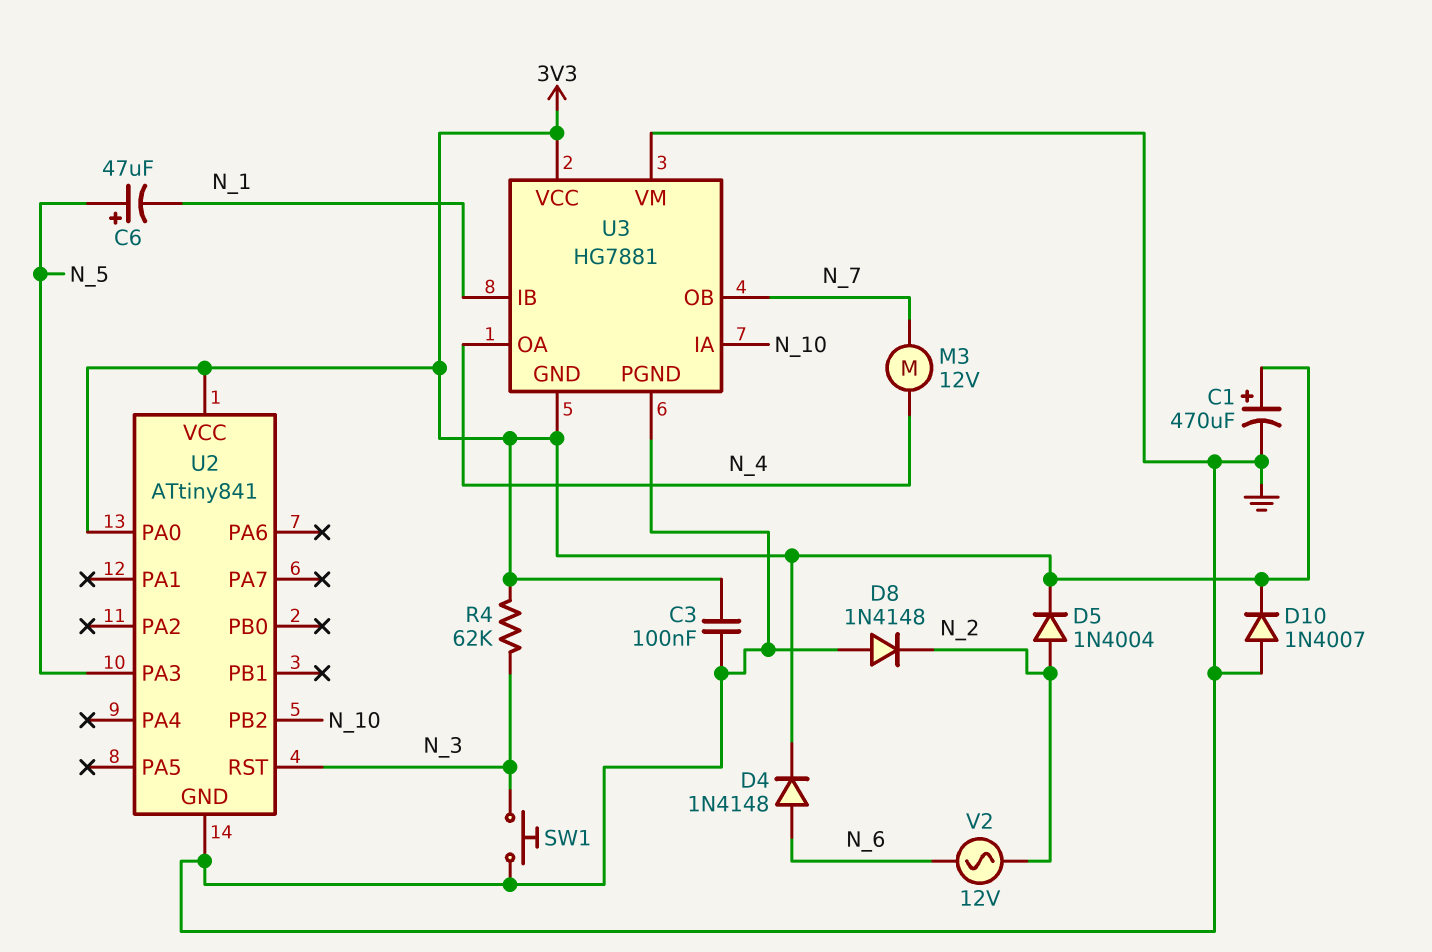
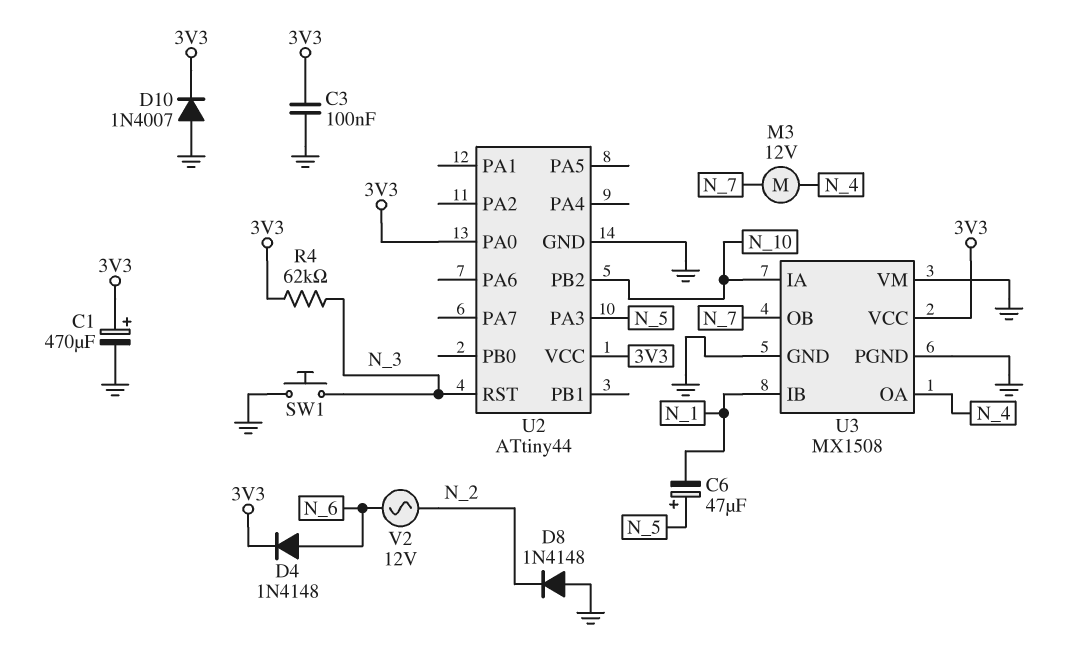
D5: diode 1N4004 (A N_2, K 3V3) -> none
U2: ATtiny841 -> ATtiny44
U3: HG7881 -> MX1508
U3 pin GND: 3V3 -> GND

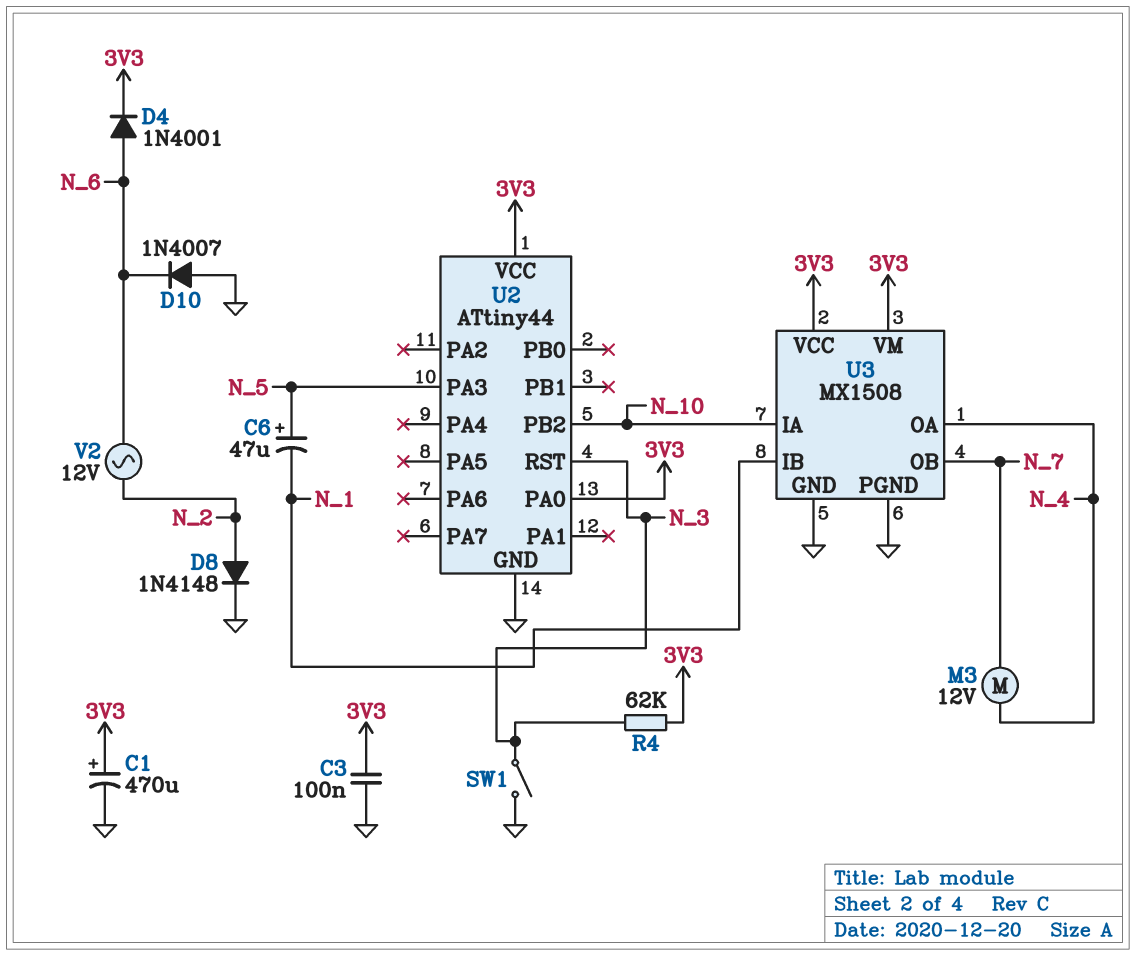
D4: diode 1N4148 (A N_6, K 3V3) -> diode 1N4001 (A N_6, K 3V3)
D8: diode 1N4148 (A GND, K N_2) -> diode 1N4148 (A N_2, K GND)
D10: diode 1N4007 (A GND, K 3V3) -> diode 1N4007 (A GND, K N_6)
SW1: button (GND, N_3) -> switch (GND, N_3)
U3 pin VM: GND -> 3V3

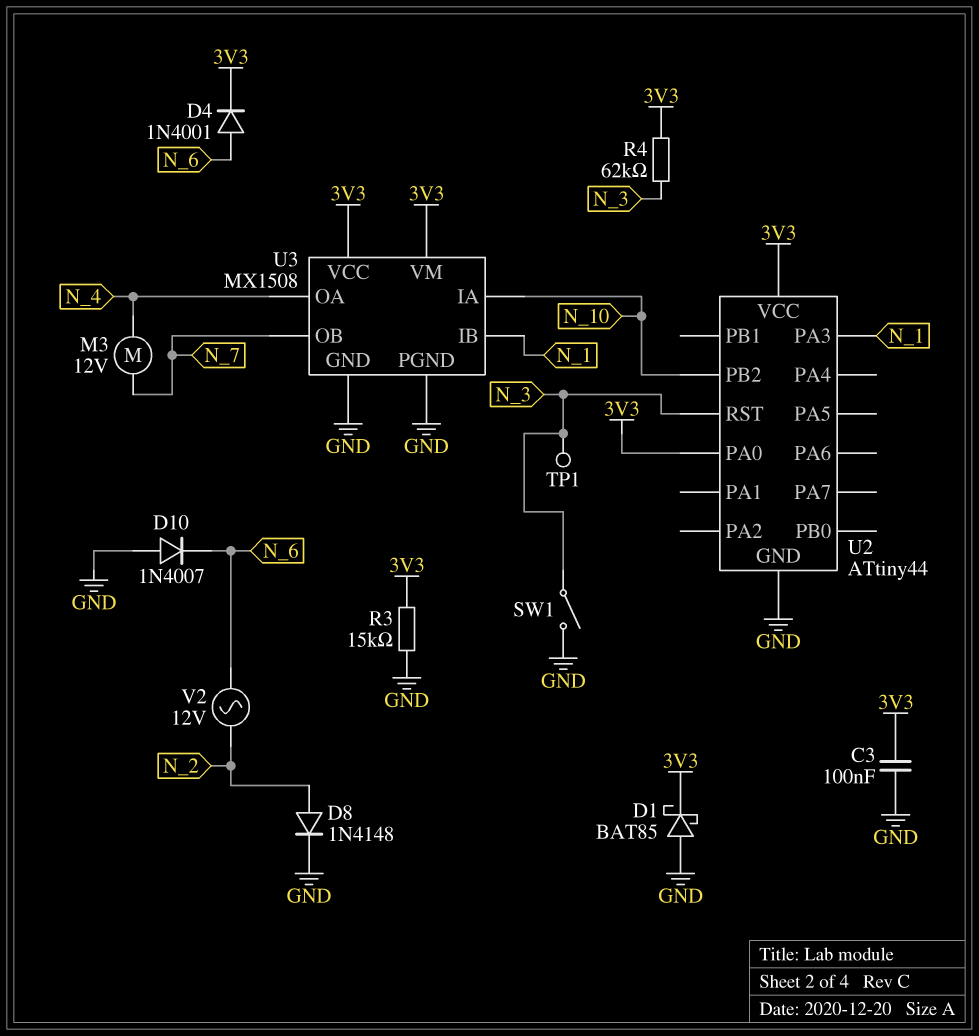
C1: 470uF (plus 3V3, minus GND) -> none
C6: 47uF (plus N_5, minus N_1) -> none
D1: none -> schottky BAT85 (A GND, K 3V3)
R3: none -> 15k (3V3, GND)
TP1: none -> test point (N_3)
U2 pin PA3: N_5 -> N_1

